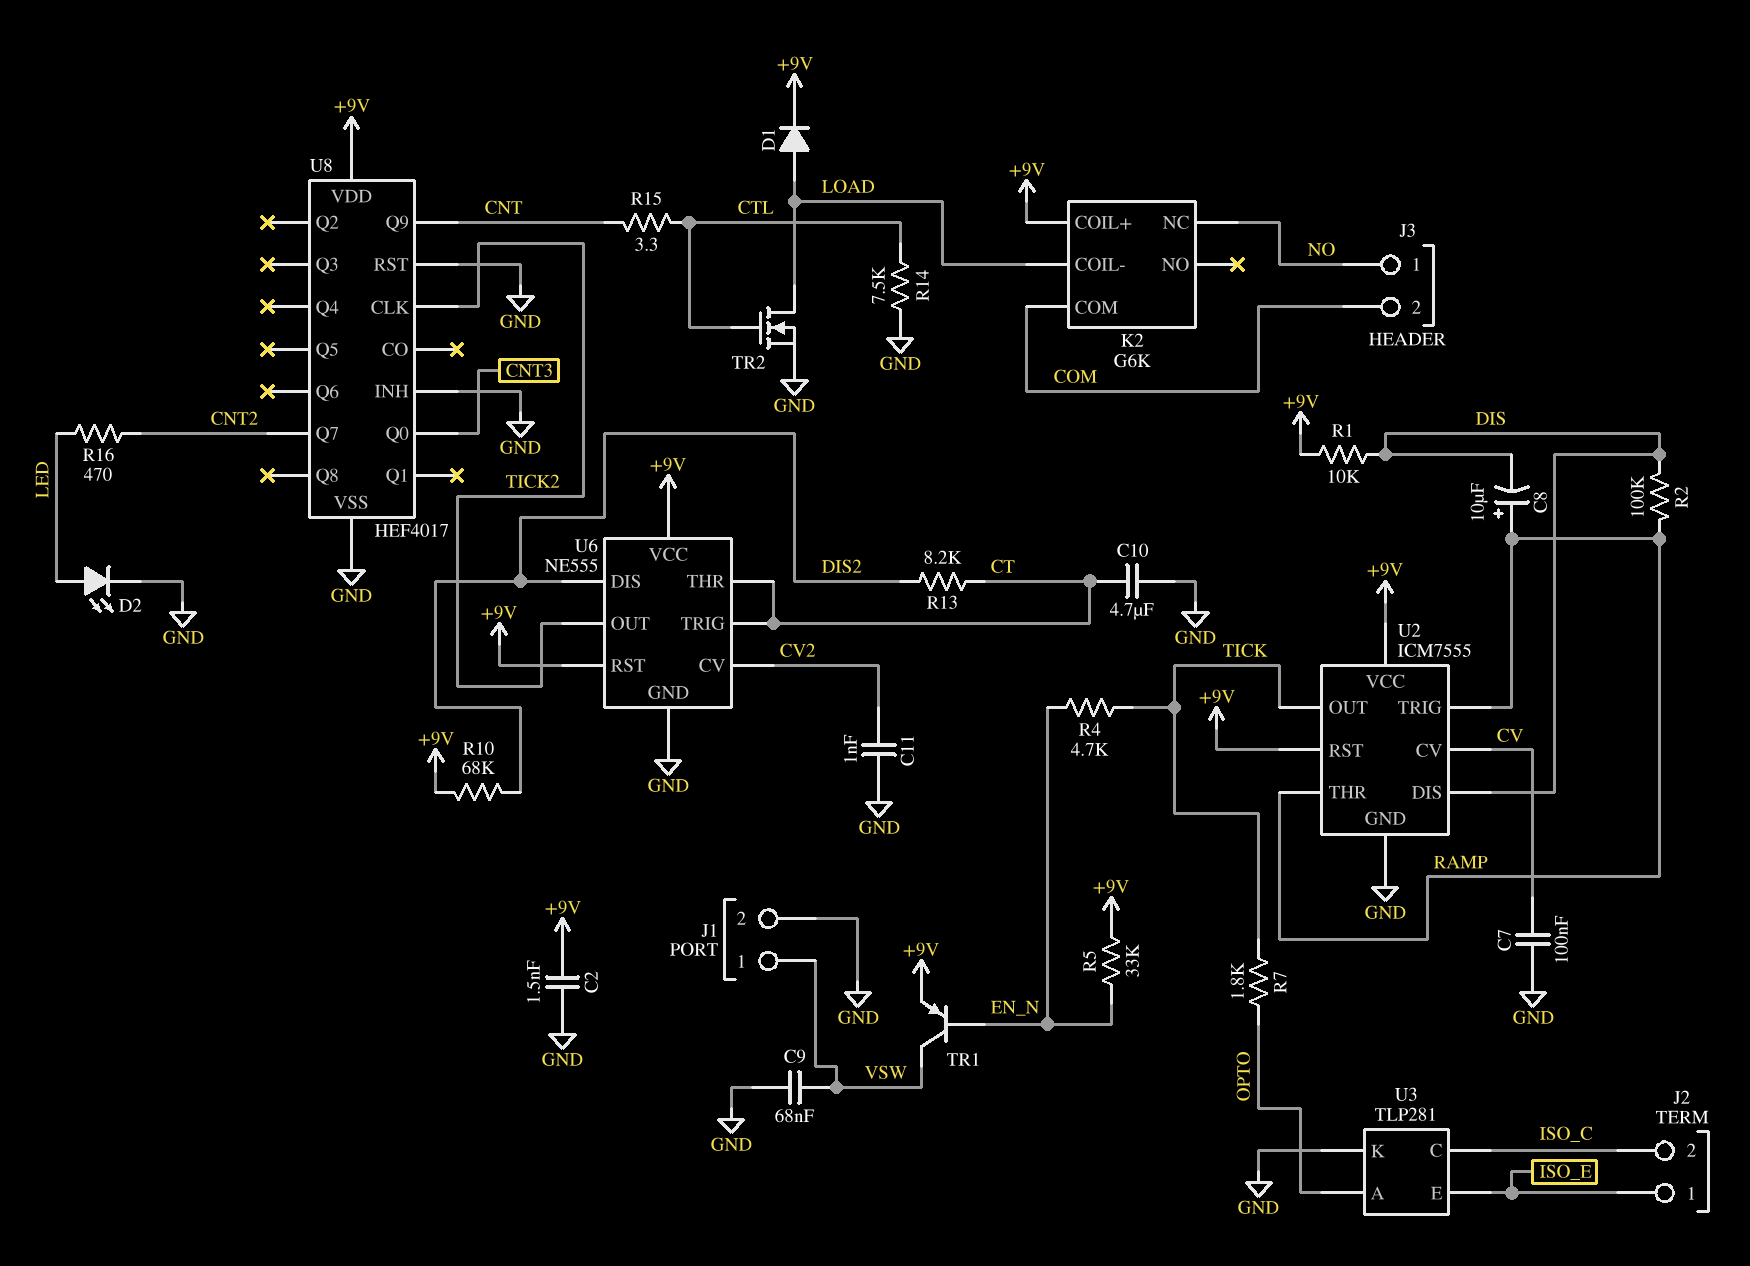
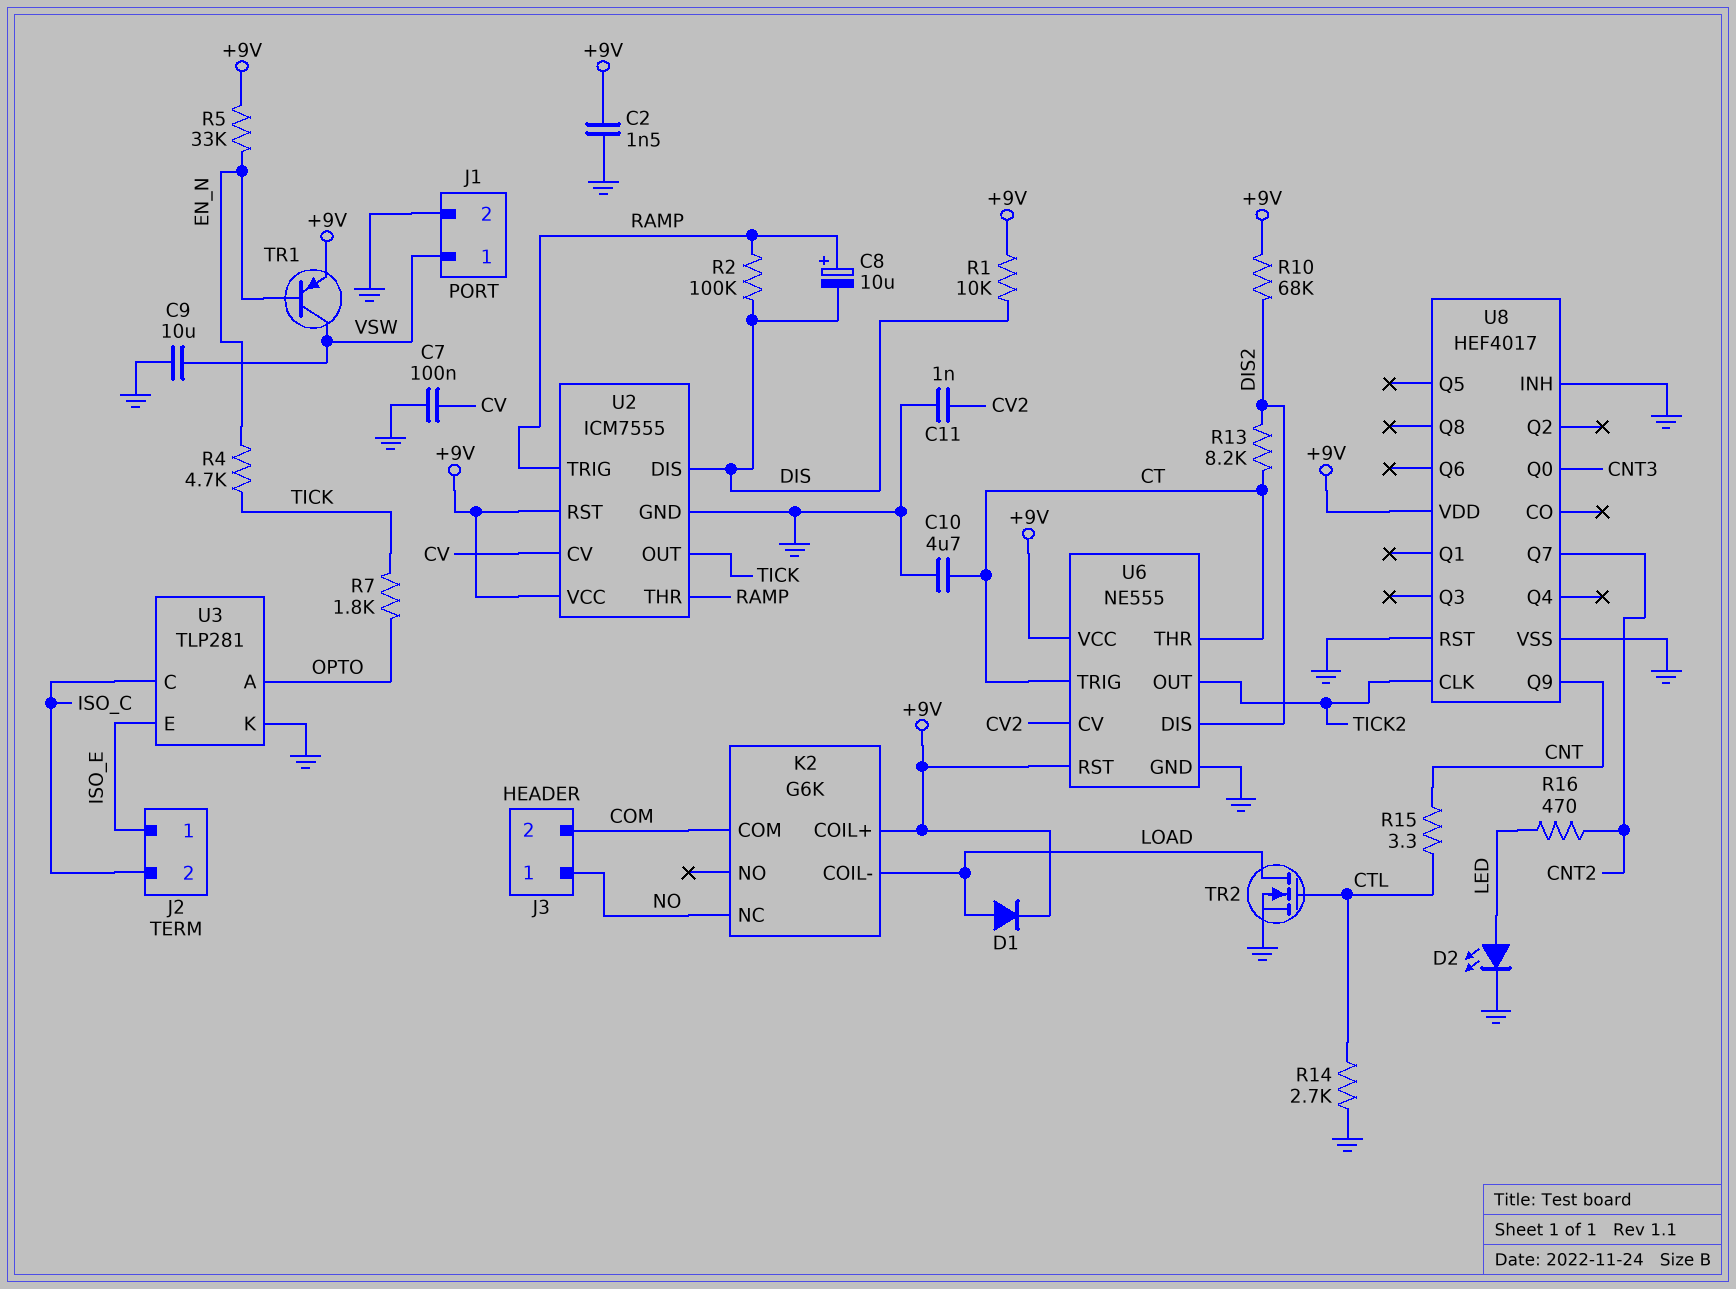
C9: 68nF (GND, VSW) -> 10uF (GND, VSW)
R14: 7.5k (CTL, GND) -> 2.7k (CTL, GND)

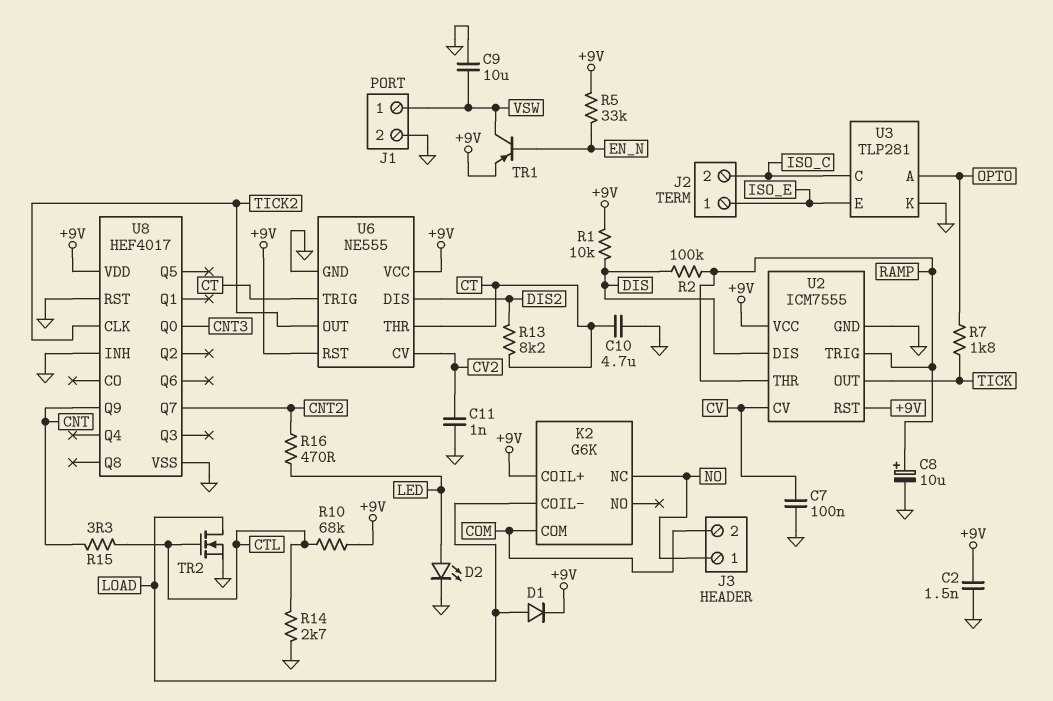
C8: 10uF (plus RAMP, minus DIS) -> 10uF (plus RAMP, minus GND)
R4: 4.7k (EN_N, TICK) -> none
R10: 68k (+9V, DIS2) -> 68k (+9V, CTL)

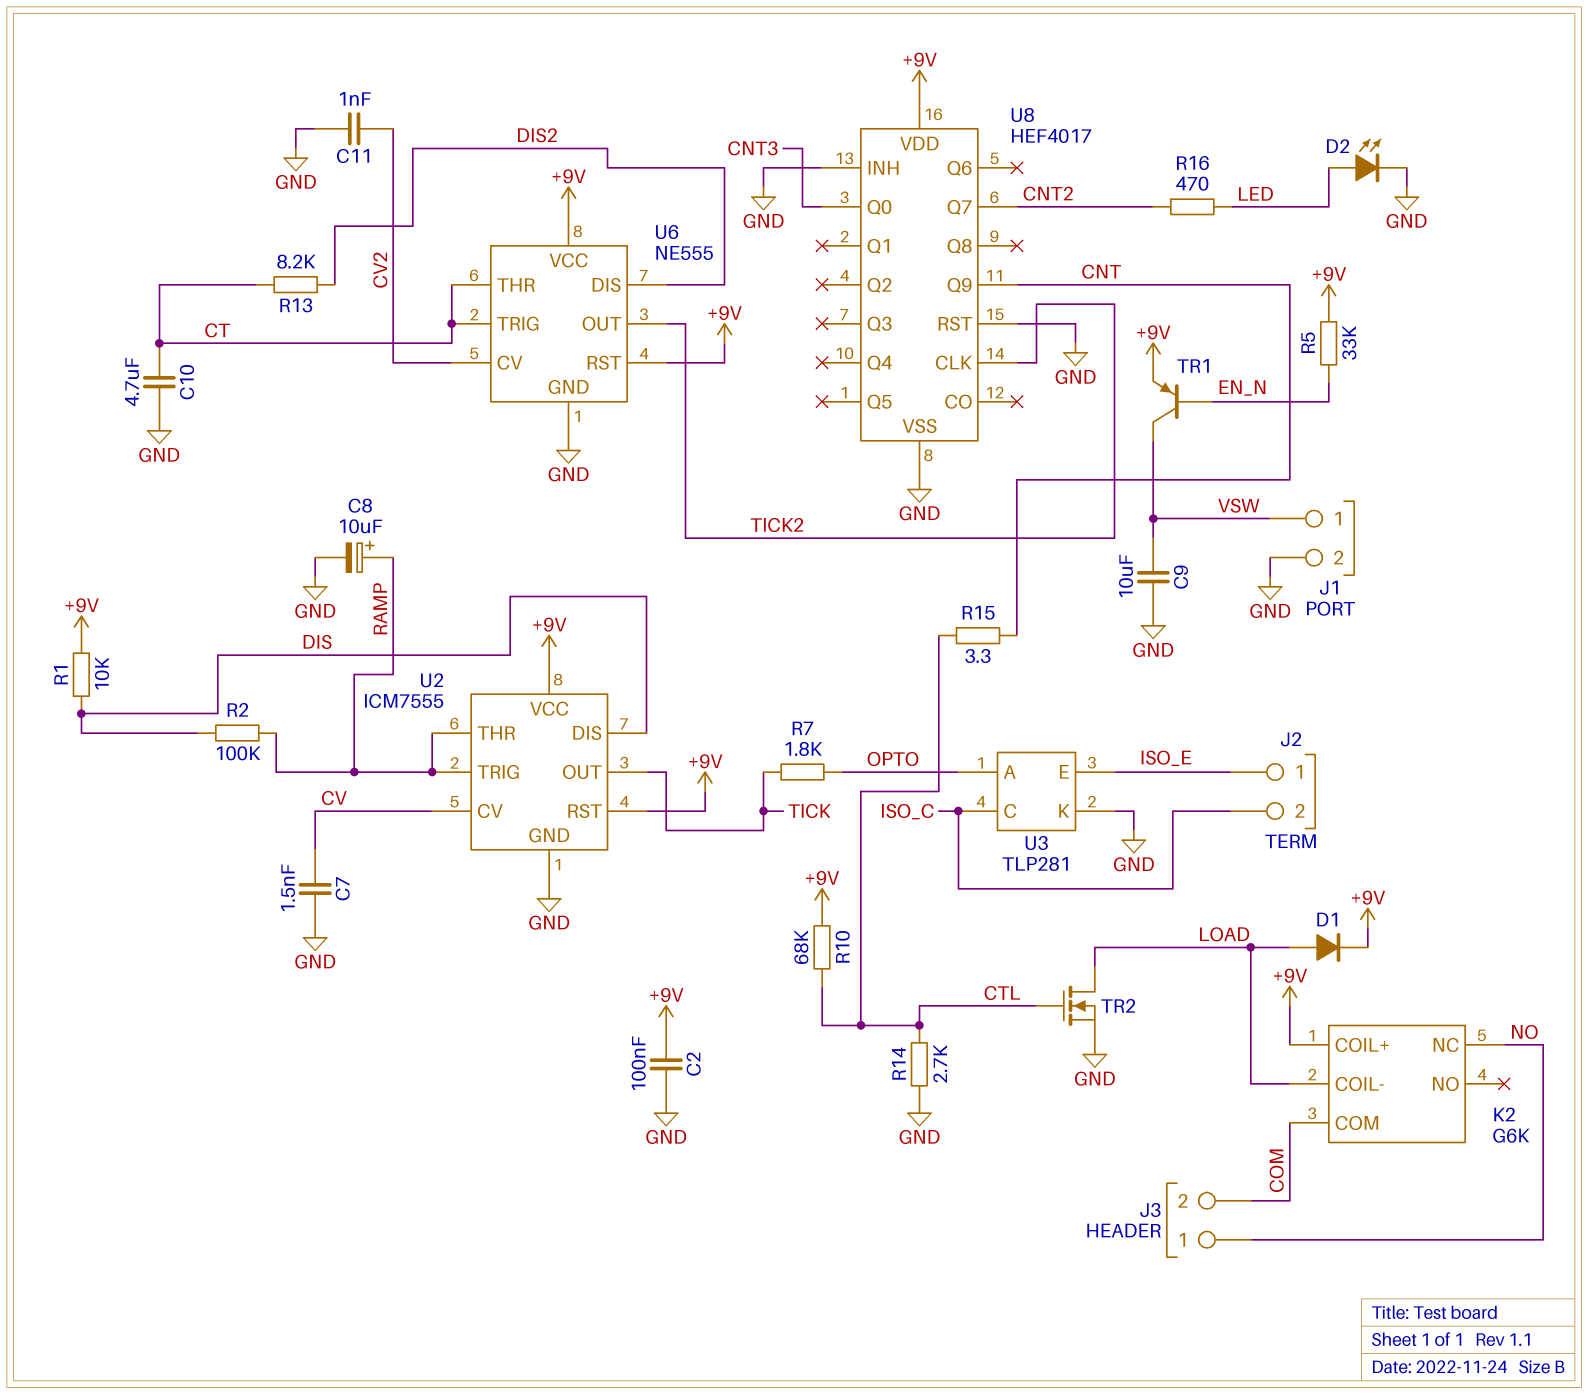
C2: 1.5nF (+9V, GND) -> 100nF (+9V, GND)
C7: 100nF (CV, GND) -> 1.5nF (CV, GND)

